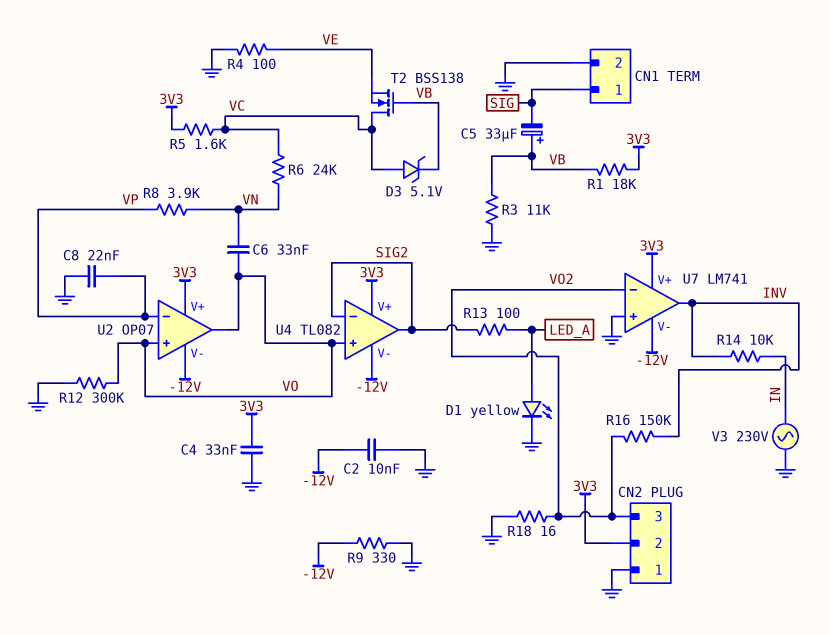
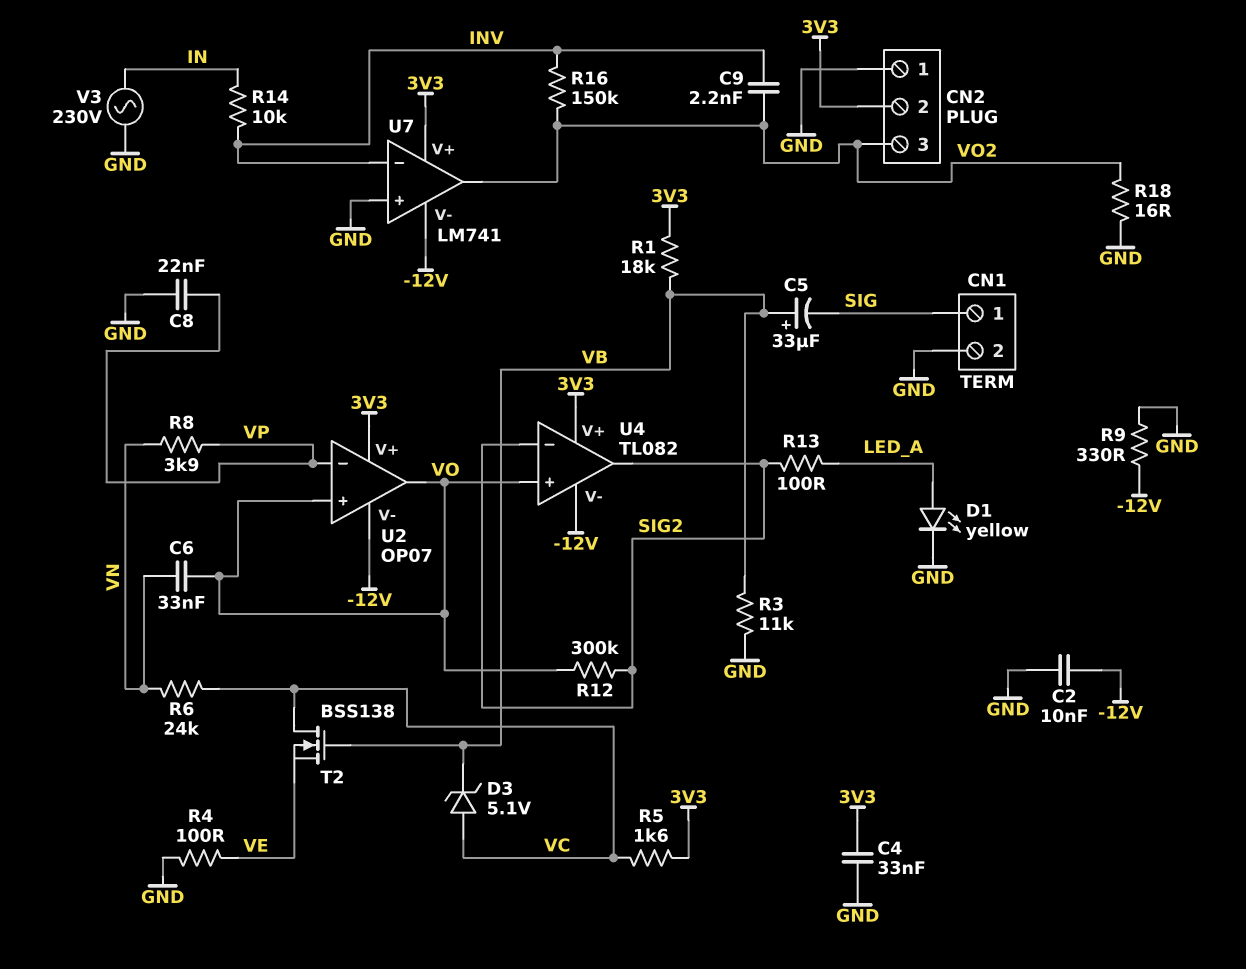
C9: none -> 2.2nF (INV, VO2)
R12: 300k (GND, VO) -> 300k (SIG2, VO)
U7 pin in-: VO2 -> INV
U7 pin out: INV -> VO2

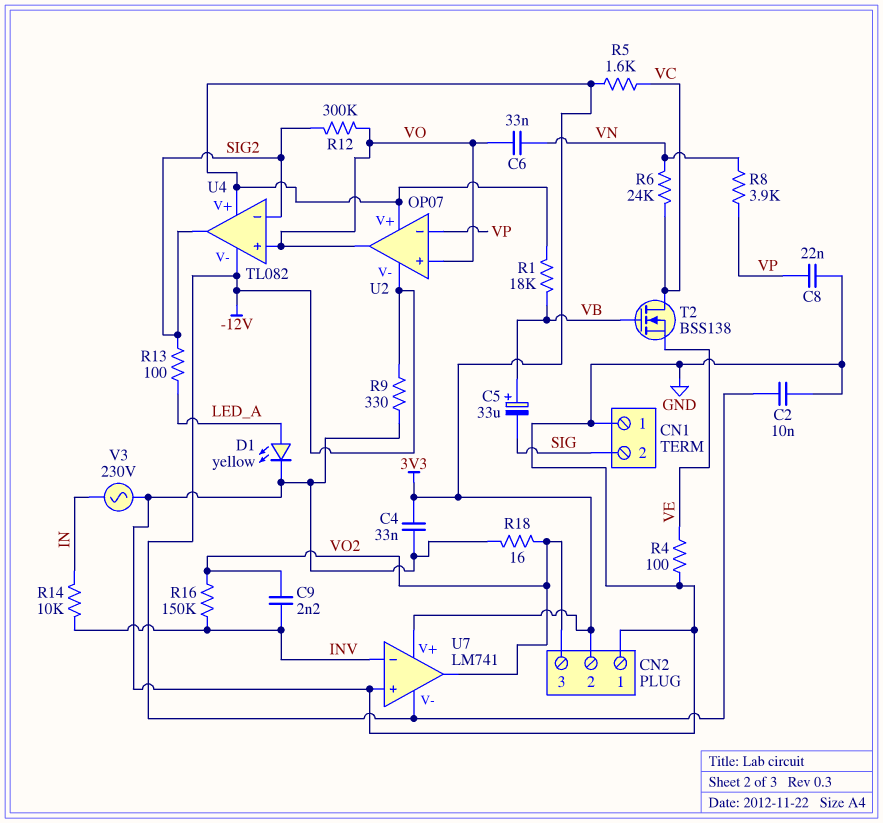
CN1 pin 1: SIG -> GND
CN1 pin 2: GND -> SIG
D3: zener 5.1V (A VC, K VB) -> none
R3: 11k (GND, VB) -> none

